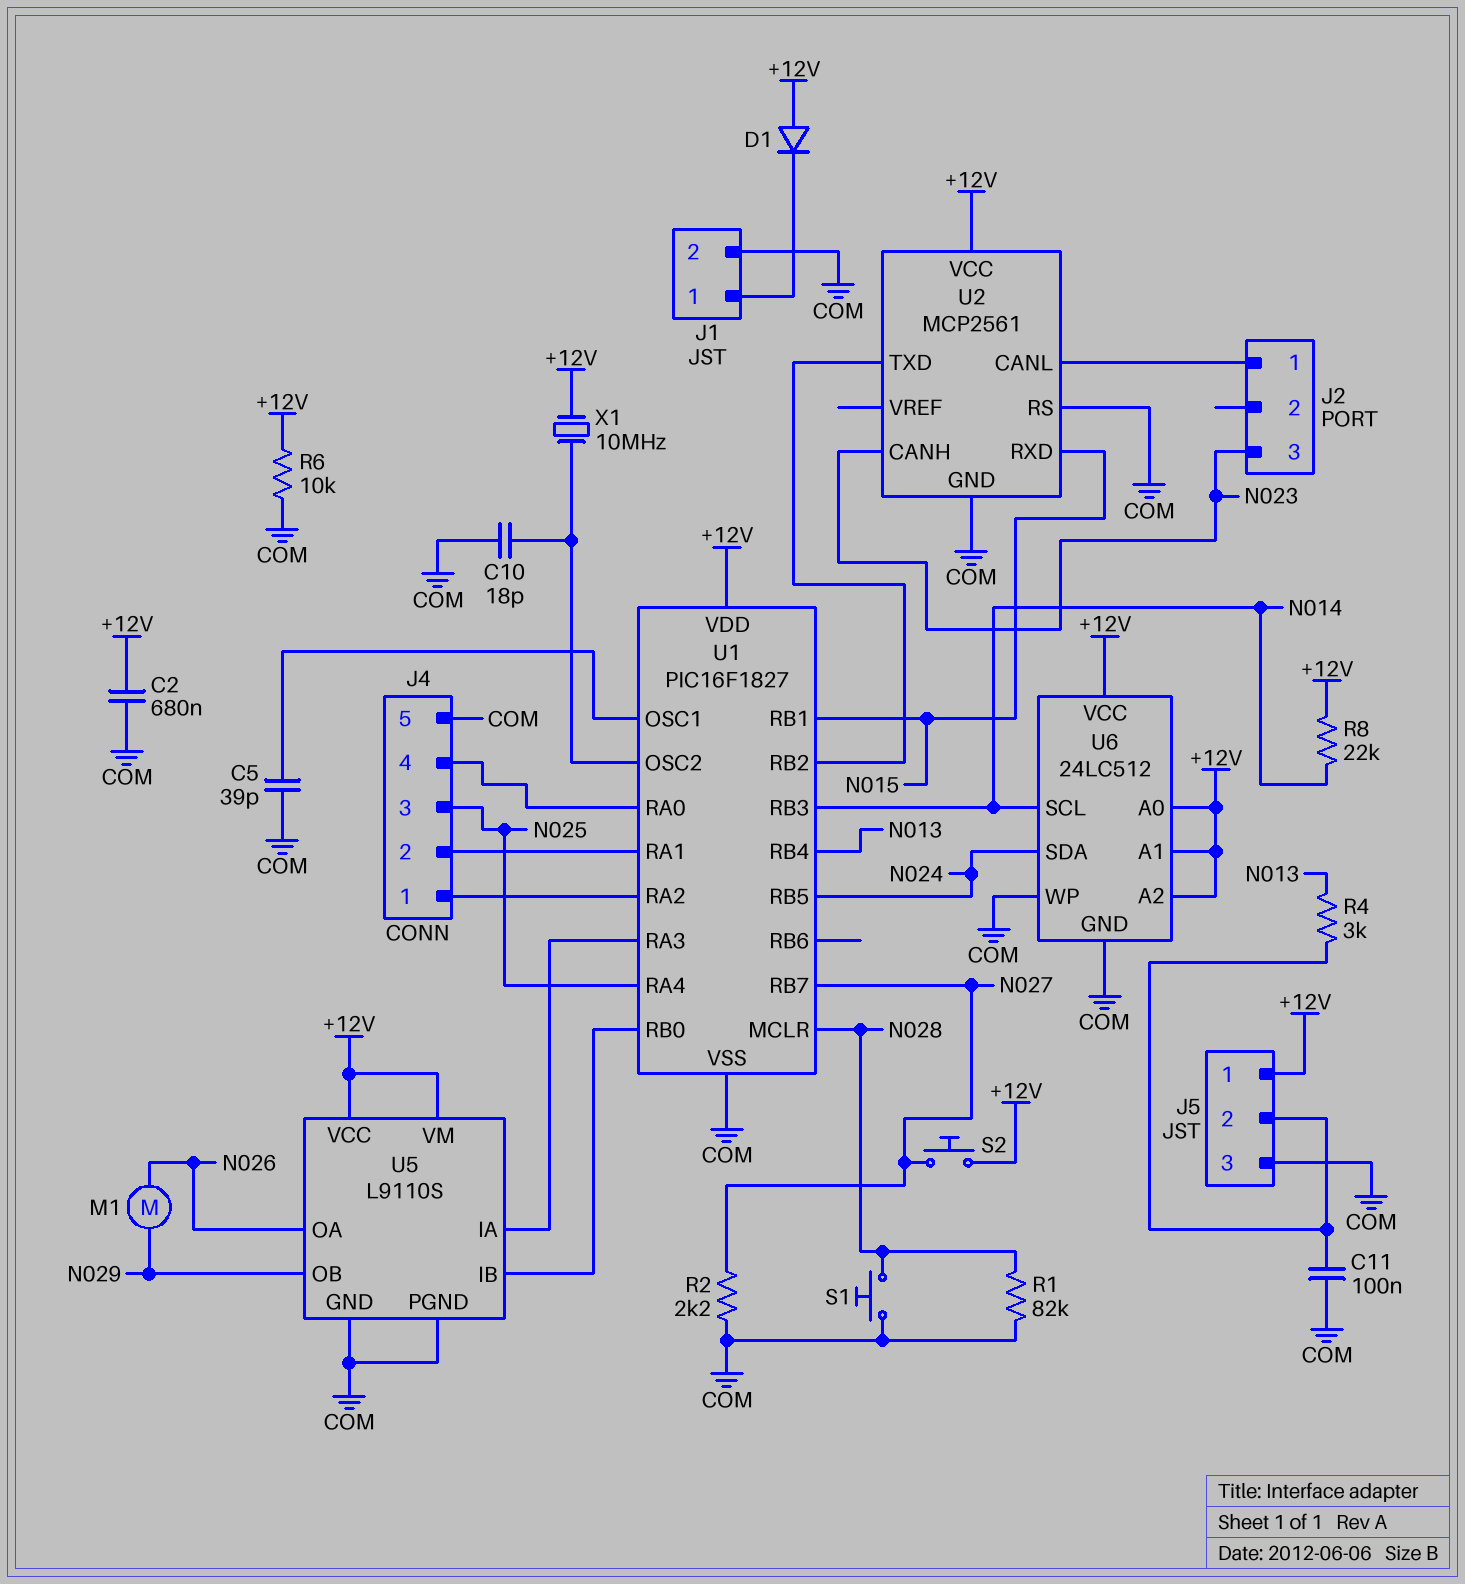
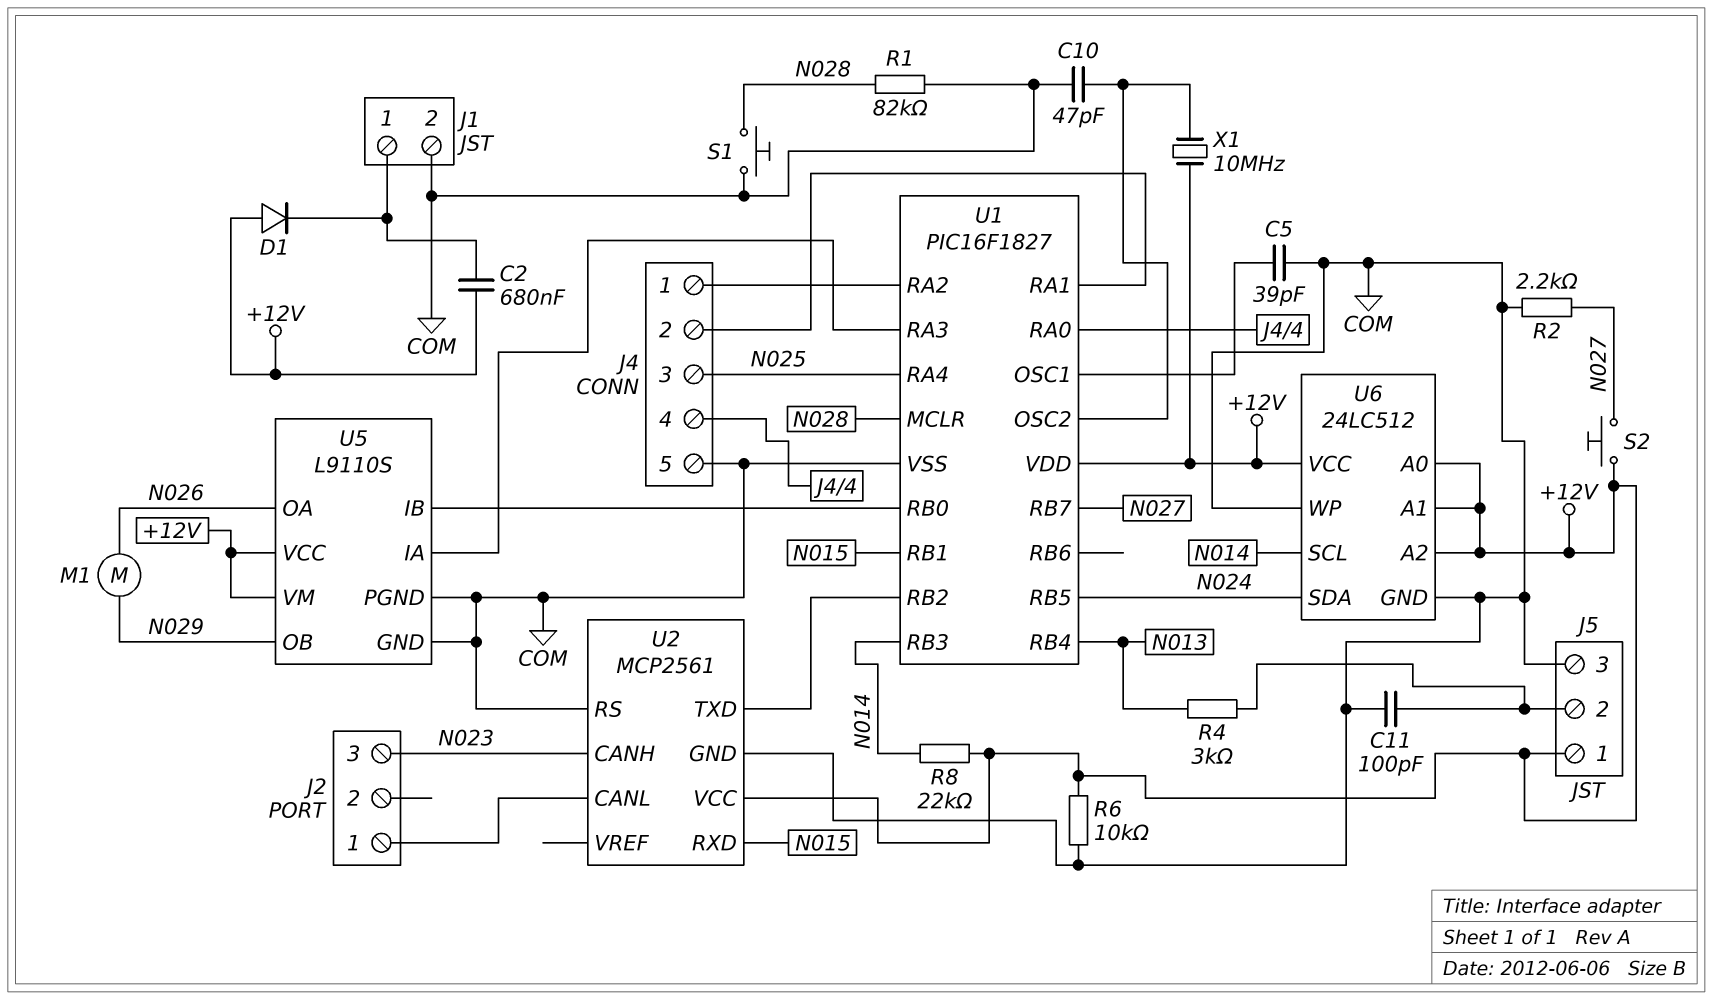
C2: 680nF (+12V, COM) -> 680nF (+12V, J1/1)
C10: 18pF (COM, U1/OSC2) -> 47pF (COM, U1/OSC2)
C11: 100nF (COM, J5/2) -> 100pF (COM, J5/2)

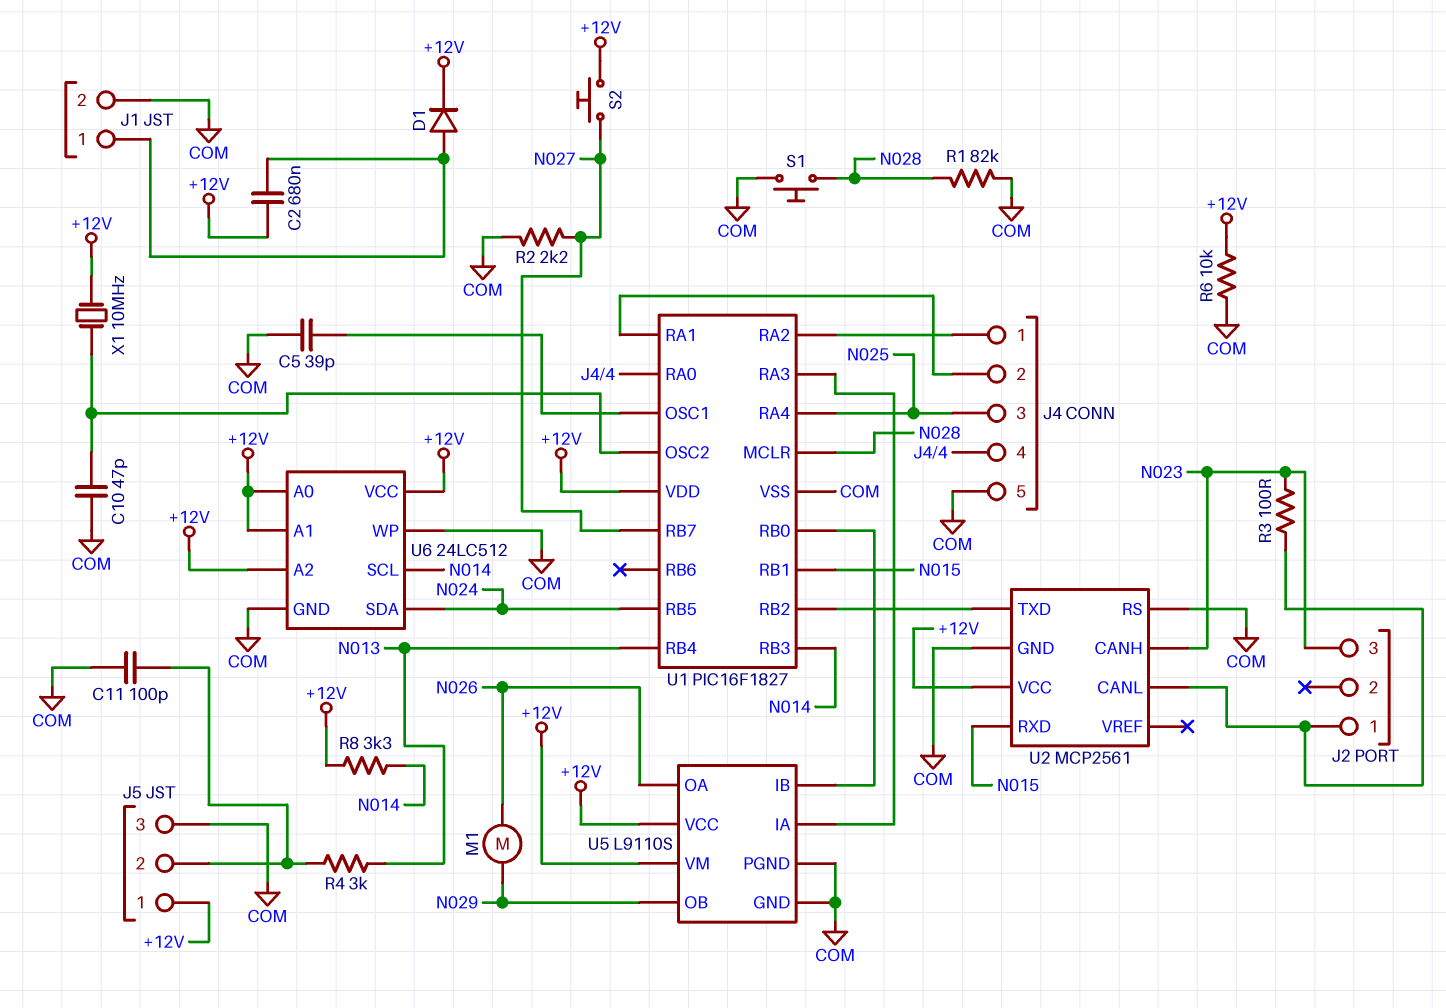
D1: diode (A +12V, K J1/1) -> diode (A J1/1, K +12V)
R3: none -> 100 (J2/1, N023)
R8: 22k (+12V, N014) -> 3.3k (+12V, N014)

